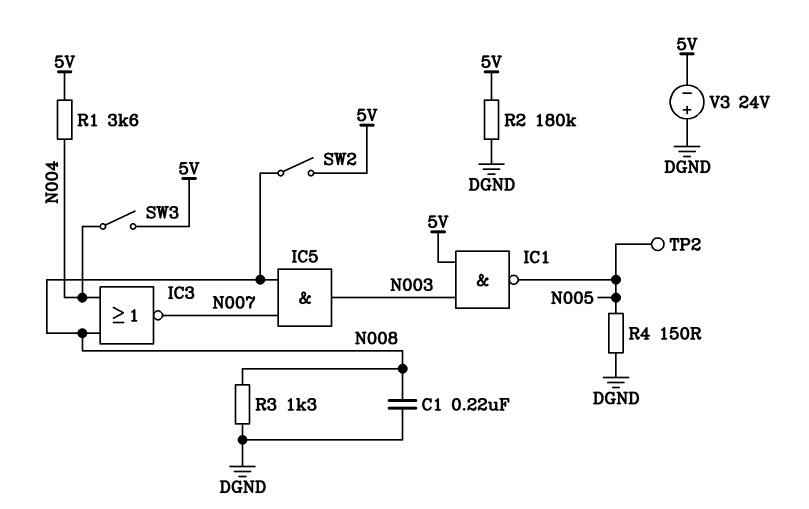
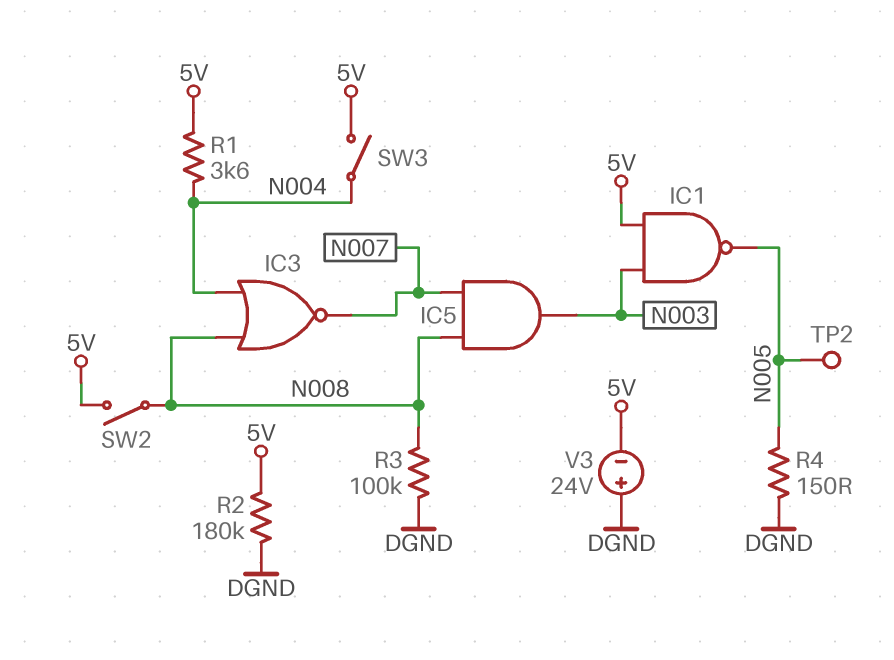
C1: 220nF (DGND, N008) -> none
R3: 1.3k (DGND, N008) -> 100k (DGND, N008)

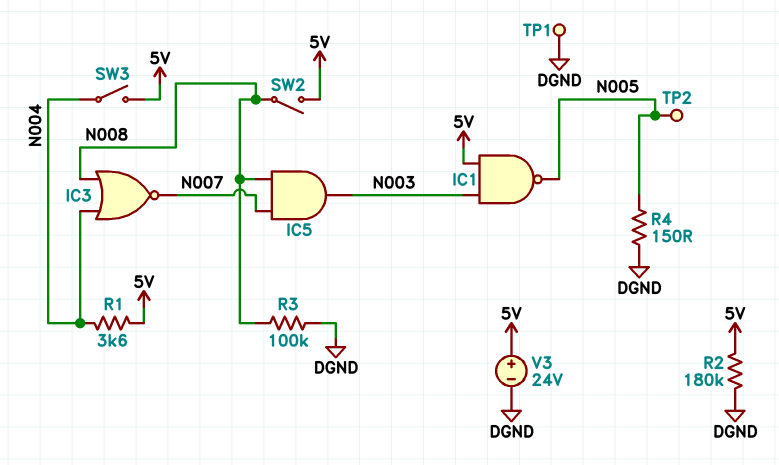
TP1: none -> test point (DGND)
V3: 24V (plus DGND, minus 5V) -> 24V (plus 5V, minus DGND)

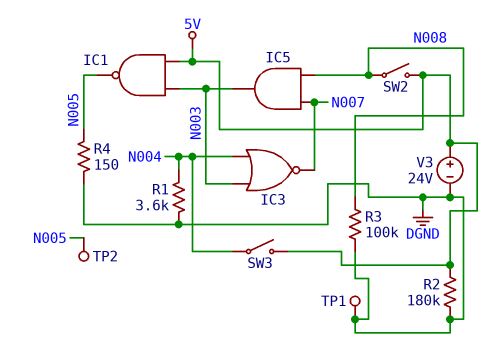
IC3: NOR (in N004, in N008, out N007) -> NOR (in N003, in N004, out N007)
R1: 3.6k (5V, N004) -> 3.6k (DGND, N004)

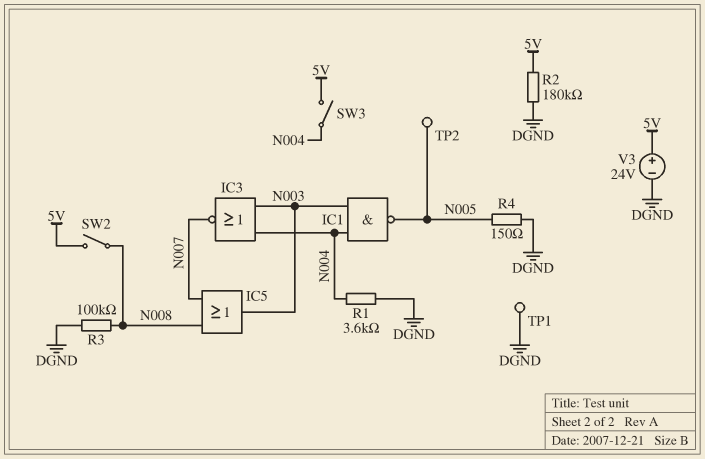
IC1: NAND (in 5V, in N003, out N005) -> NAND (in N003, in N004, out N005)
IC5: AND (in N007, in N008, out N003) -> OR (in N007, in N008, out N003)

